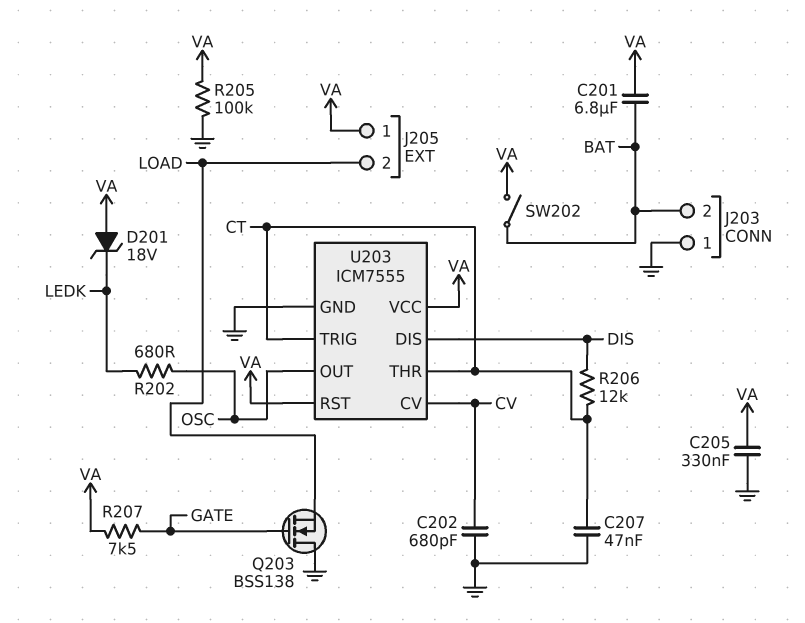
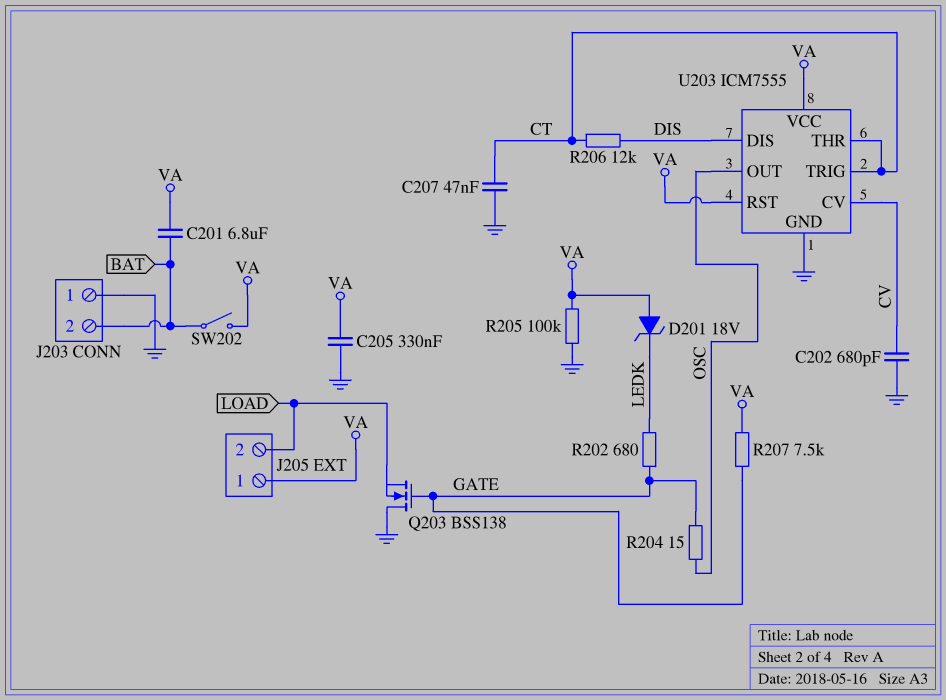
R202: 680 (LEDK, OSC) -> 680 (GATE, LEDK)
R204: none -> 15 (GATE, OSC)

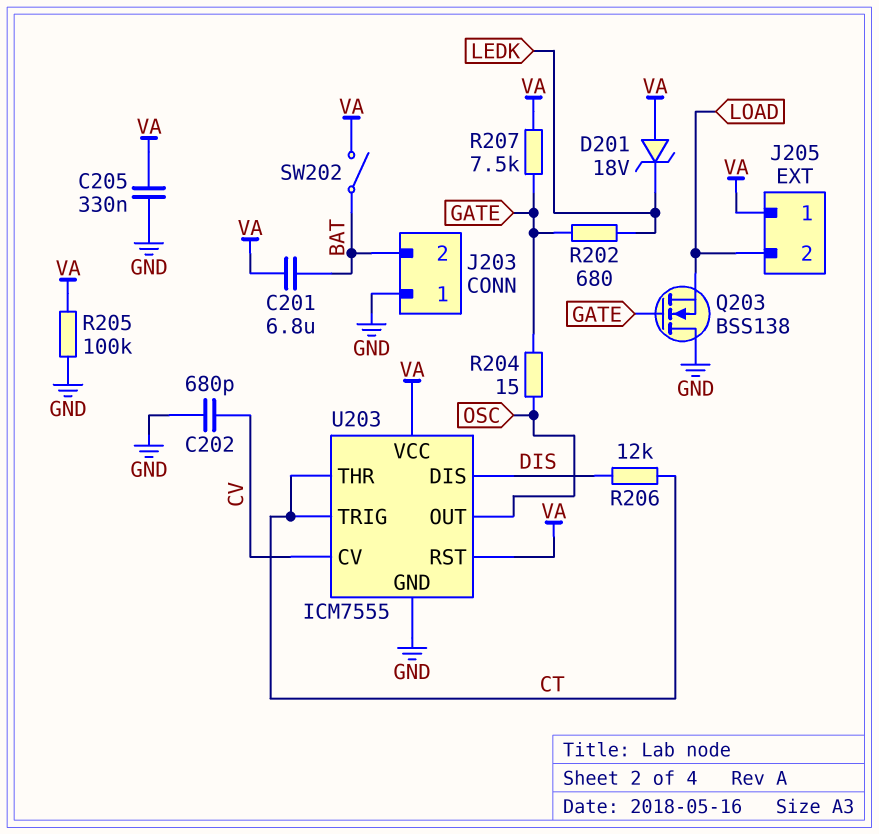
C207: 47nF (CT, GND) -> none

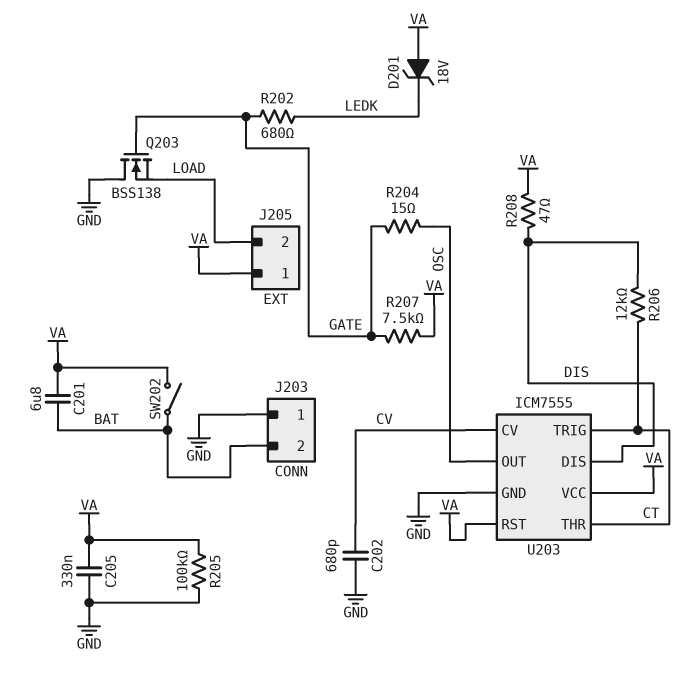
R208: none -> 47 (DIS, VA)

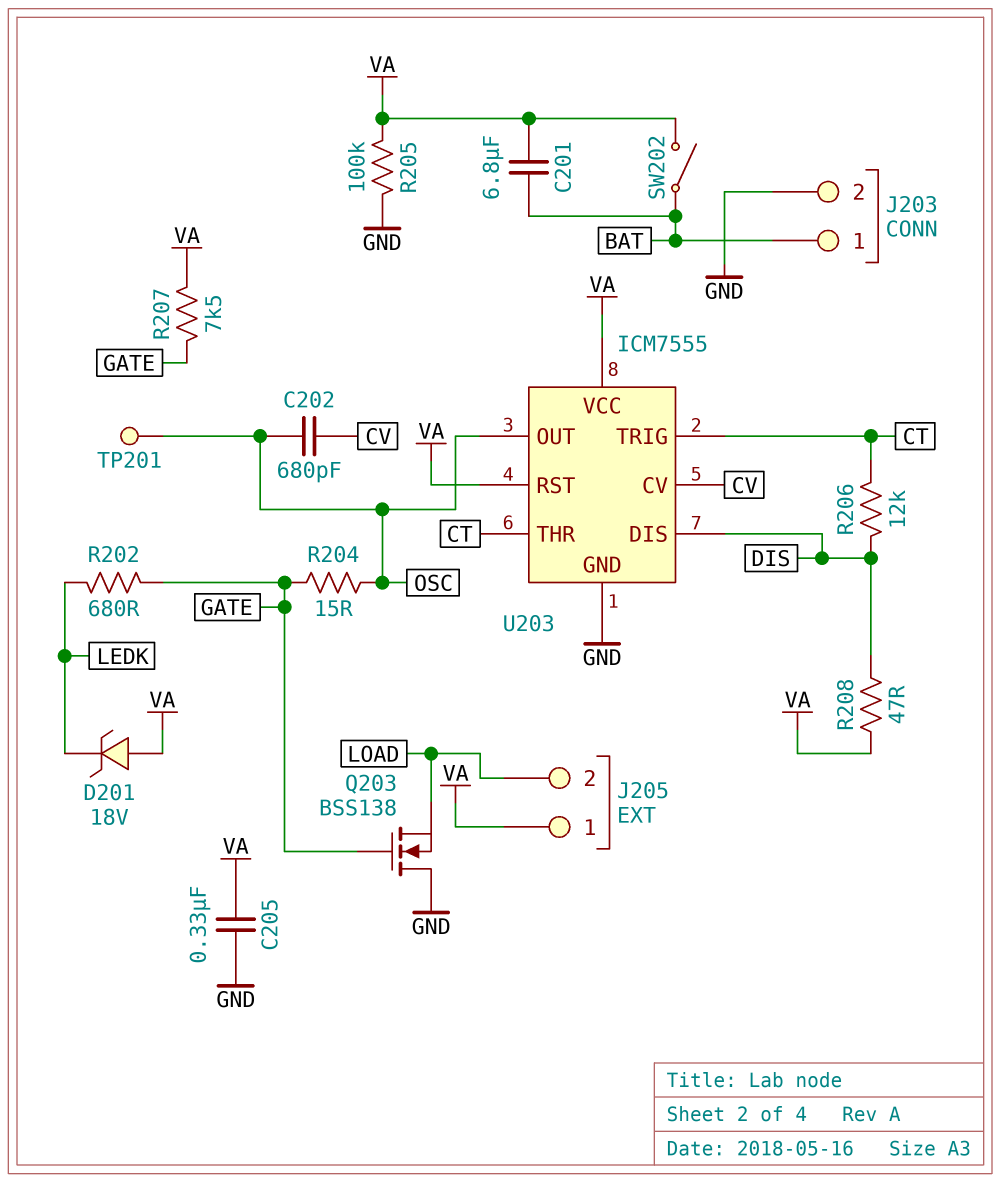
C202: 680pF (CV, GND) -> 680pF (CV, OSC)
J203 pin 1: GND -> BAT
J203 pin 2: BAT -> GND
TP201: none -> test point (OSC)

